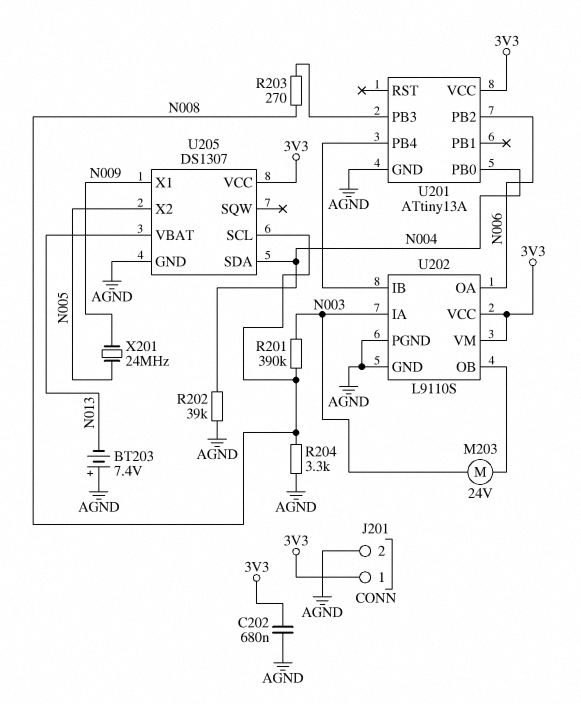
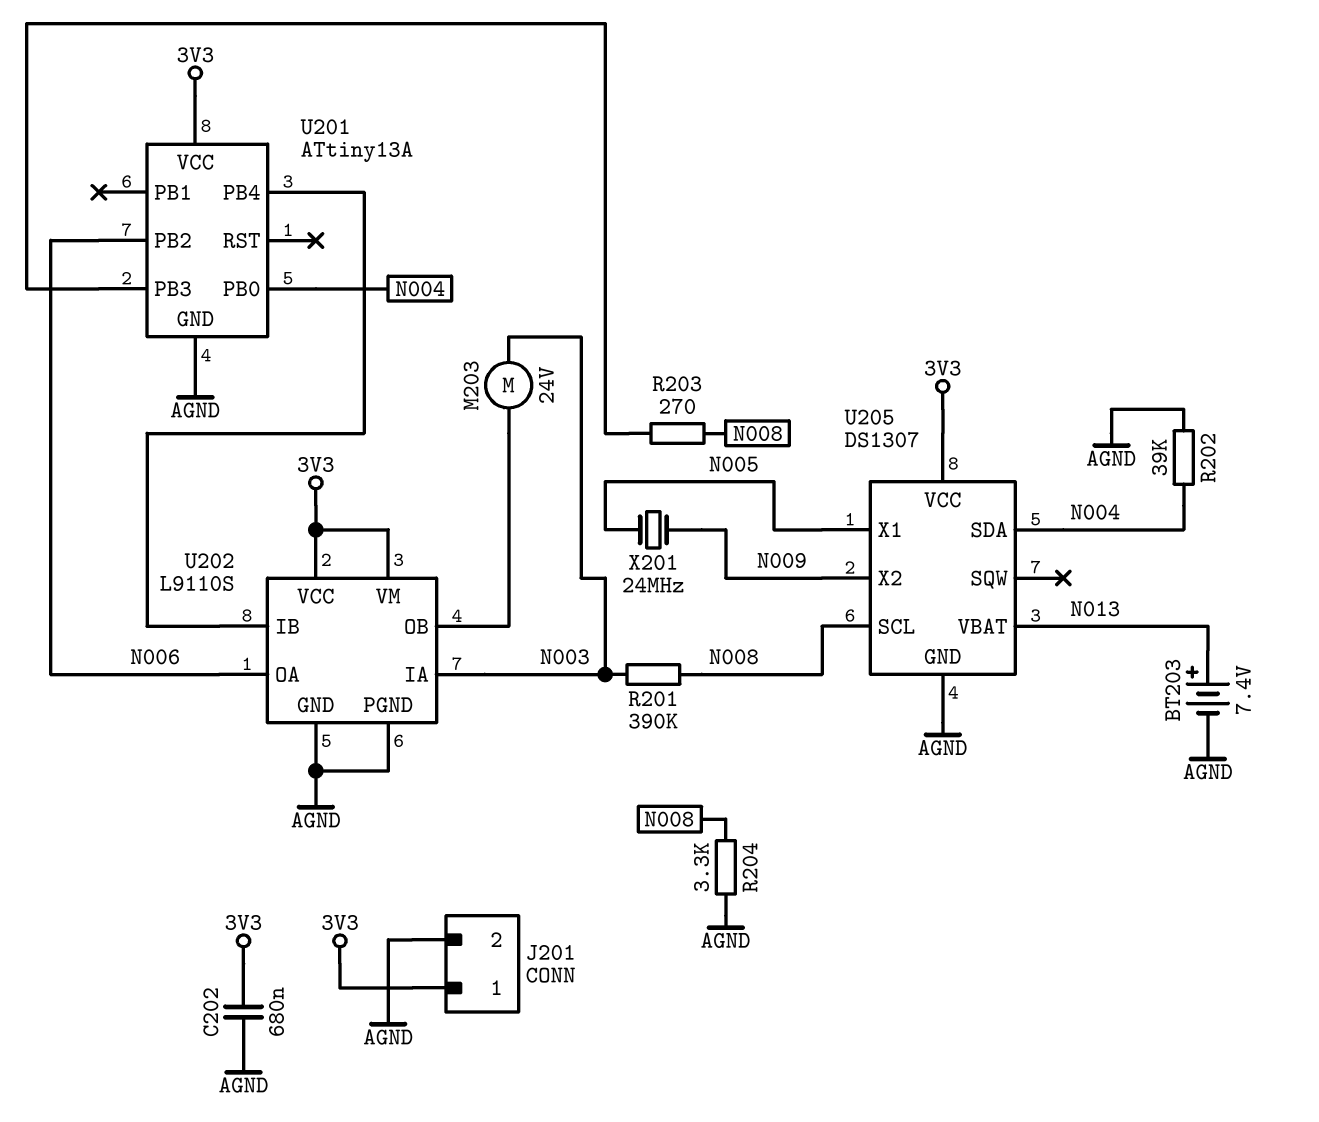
BT203: 7.4V (plus AGND, minus N013) -> 7.4V (plus N013, minus AGND)
U205 pin X1: N009 -> N005
U205 pin X2: N005 -> N009

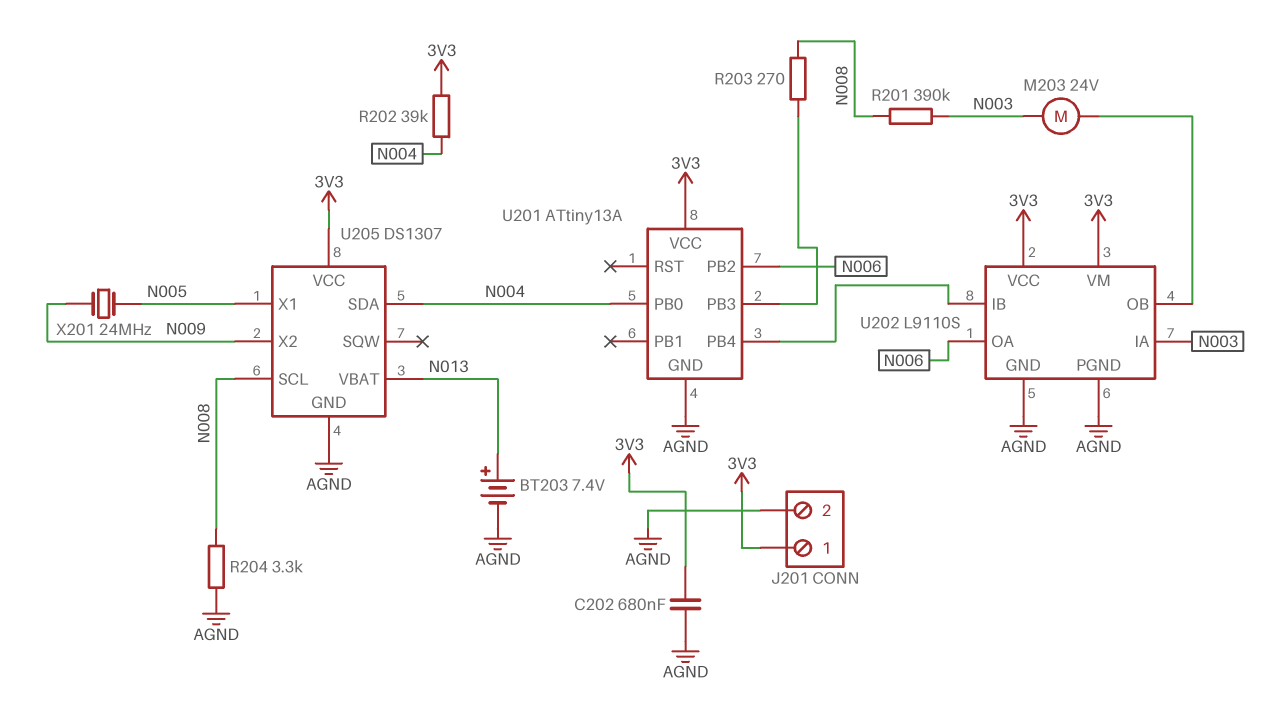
R202: 39k (AGND, N004) -> 39k (3V3, N004)

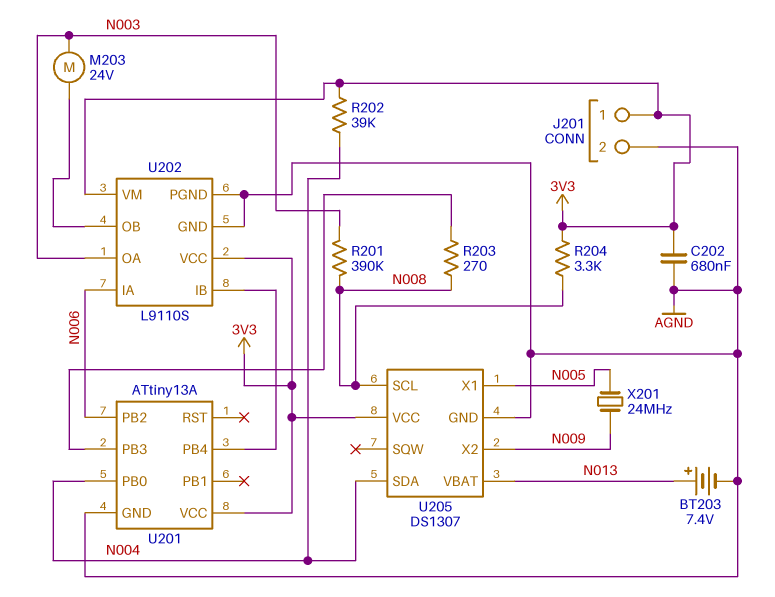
R204: 3.3k (AGND, N008) -> 3.3k (3V3, N008)
U202 pin IA: N003 -> N006
U202 pin OA: N006 -> N003

